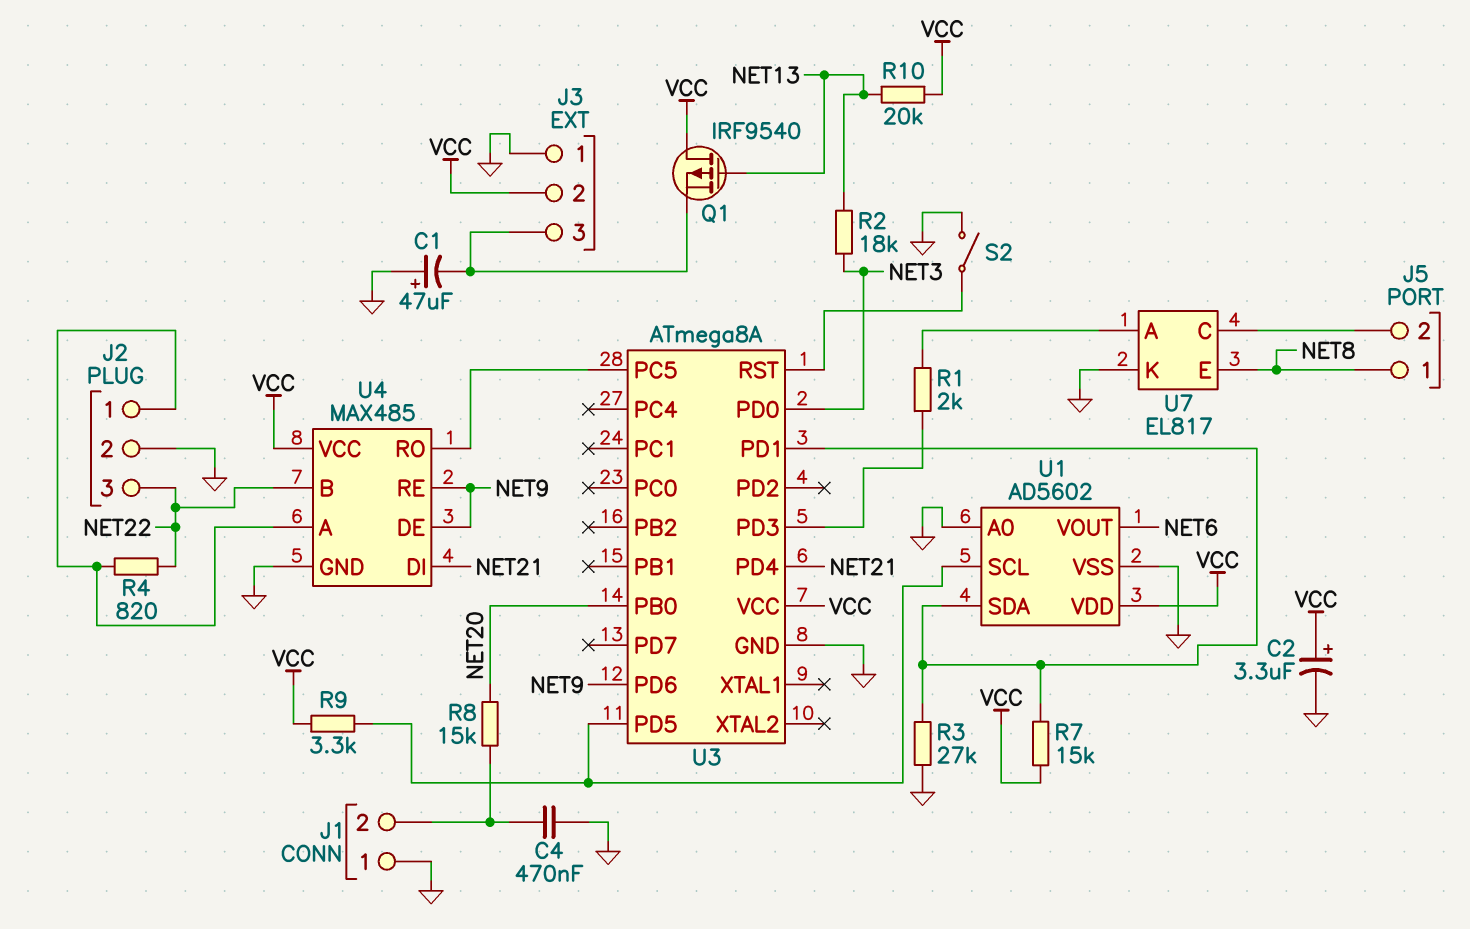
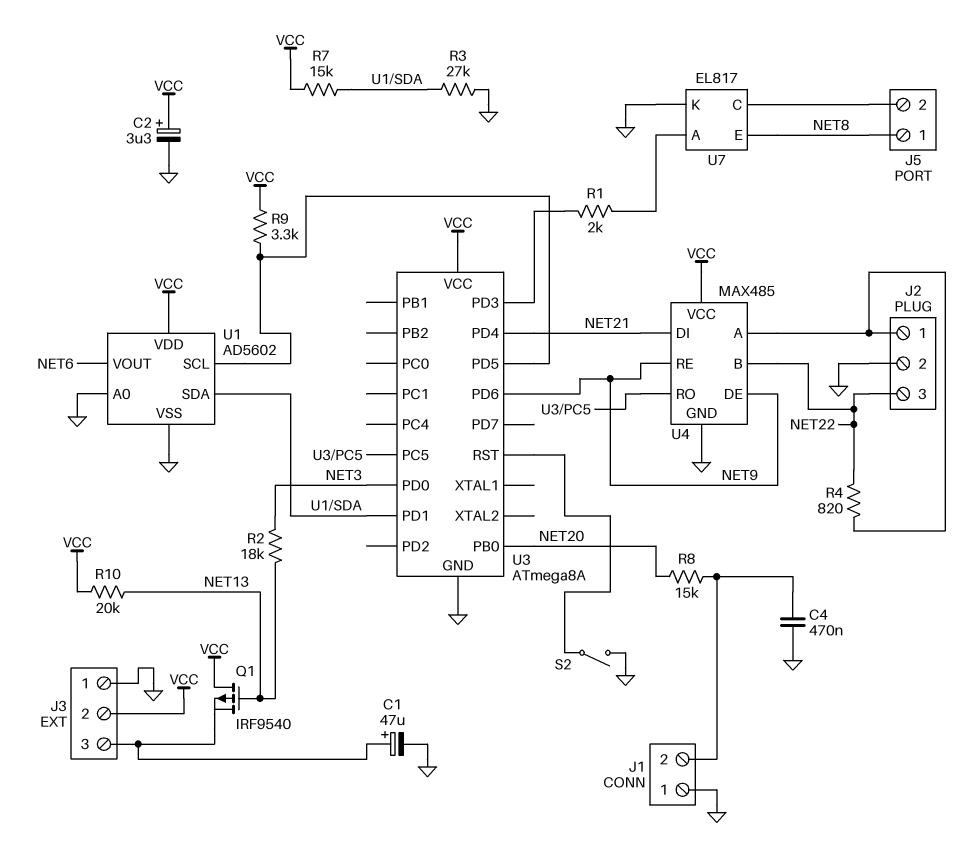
C1: 47uF (plus GND, minus J3/3) -> 47uF (plus J3/3, minus GND)

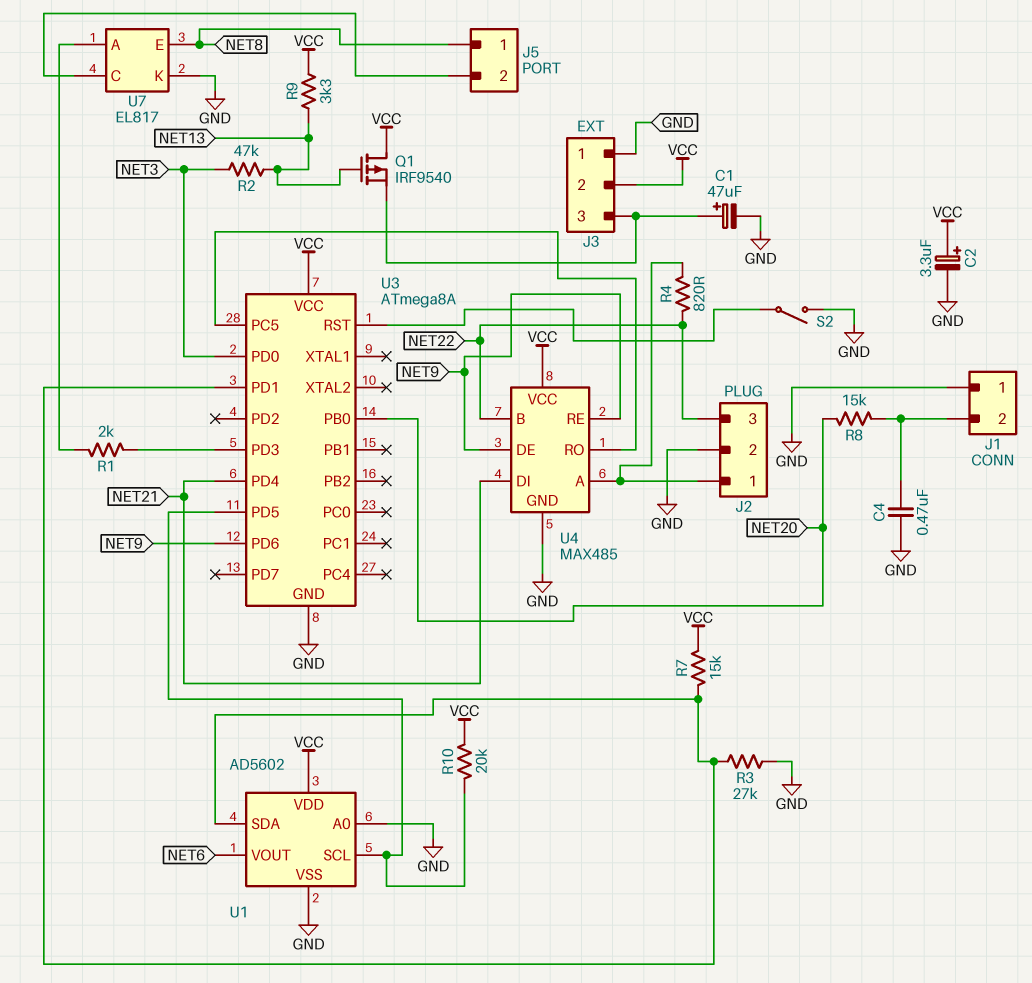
R2: 18k (NET3, NET13) -> 47k (NET3, NET13)
R9: 3.3k (U1/SCL, VCC) -> 3.3k (NET13, VCC)
R10: 20k (NET13, VCC) -> 20k (U1/SCL, VCC)

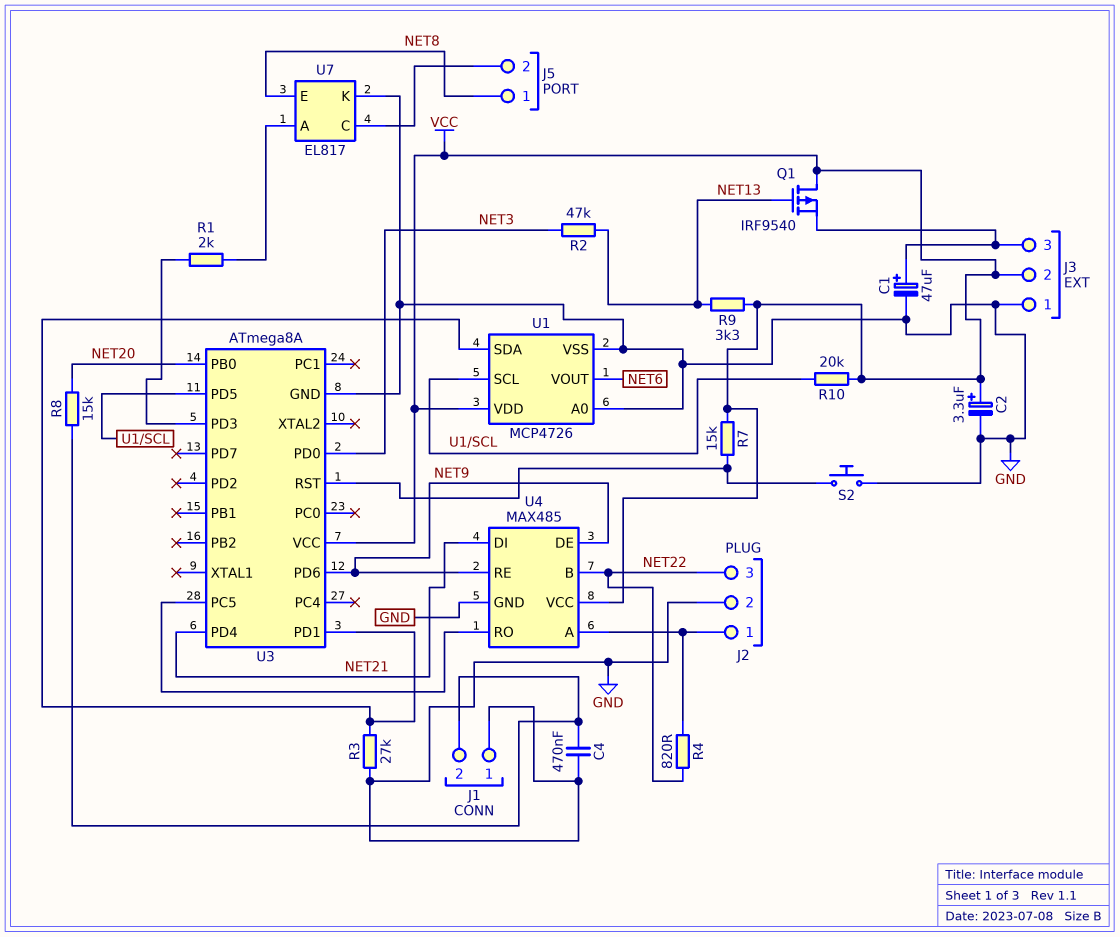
R7: 15k (U1/SDA, VCC) -> 15k (U3/RST, VCC)
S2: switch (GND, U3/RST) -> button (GND, U3/RST)
U1: AD5602 -> MCP4726

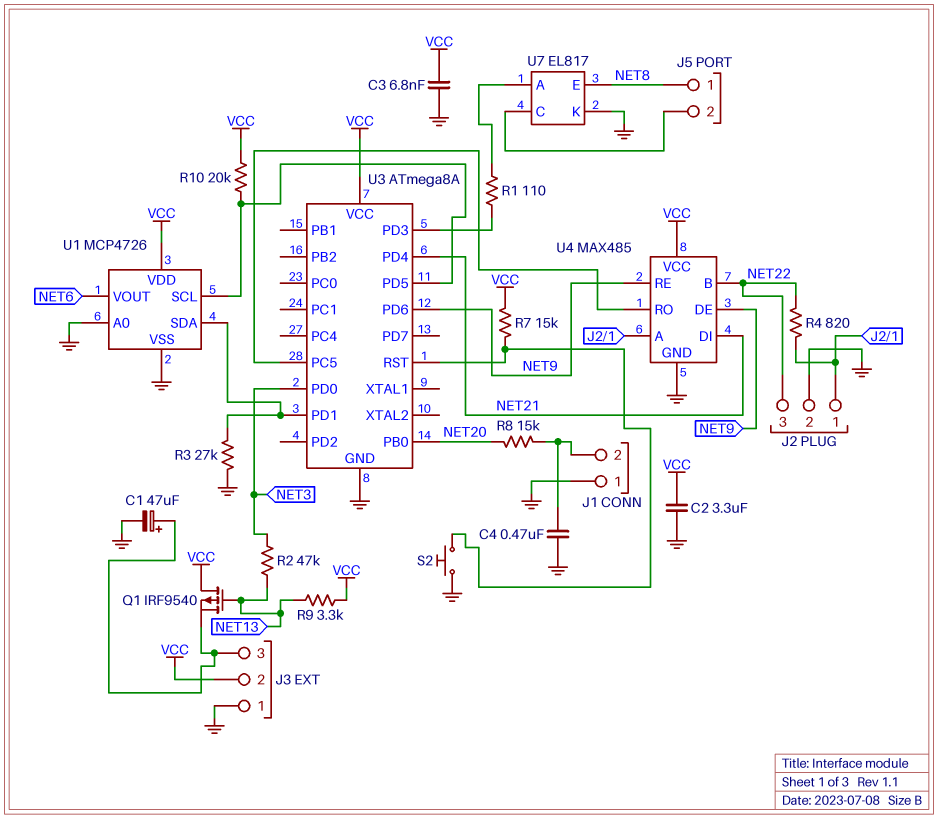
C2: 3.3uF (plus VCC, minus GND) -> 3.3uF (GND, VCC)
C3: none -> 6.8nF (GND, VCC)
R1: 2k (U3/PD3, U7/A) -> 110 (U3/PD3, U7/A)

